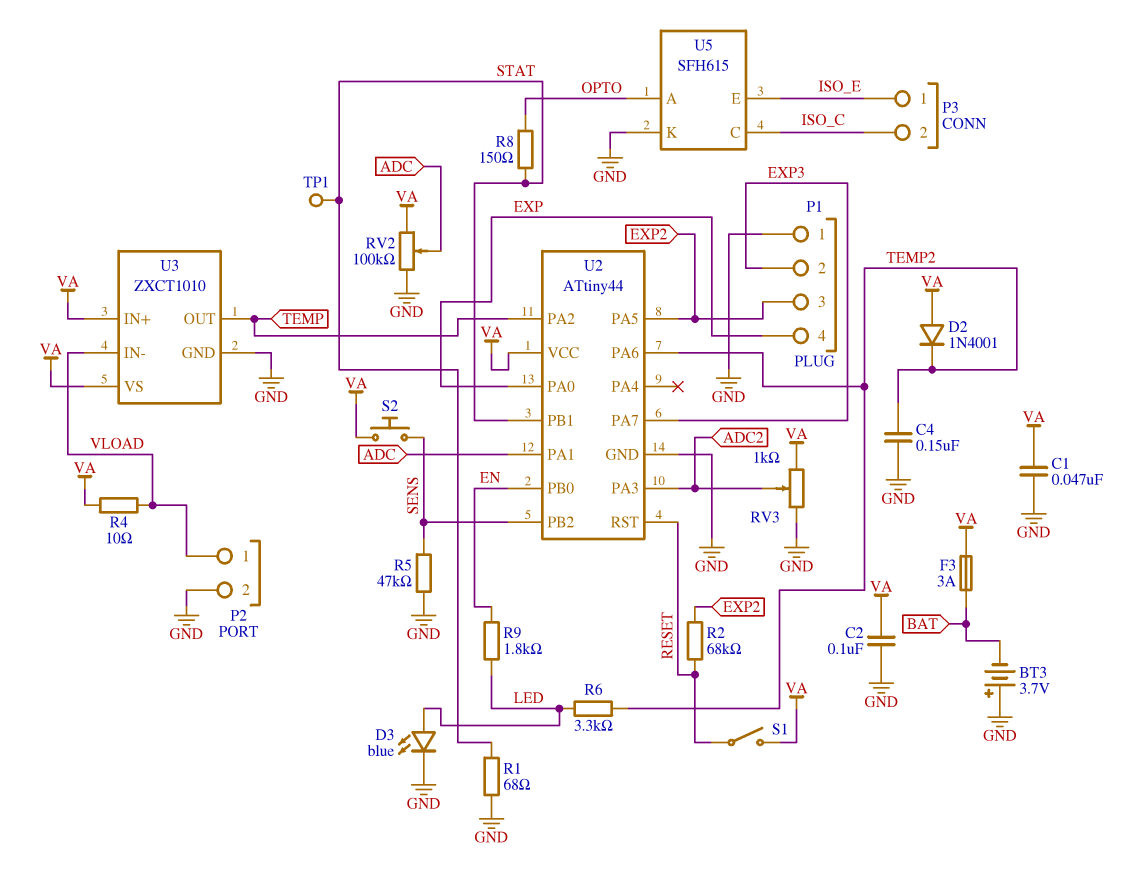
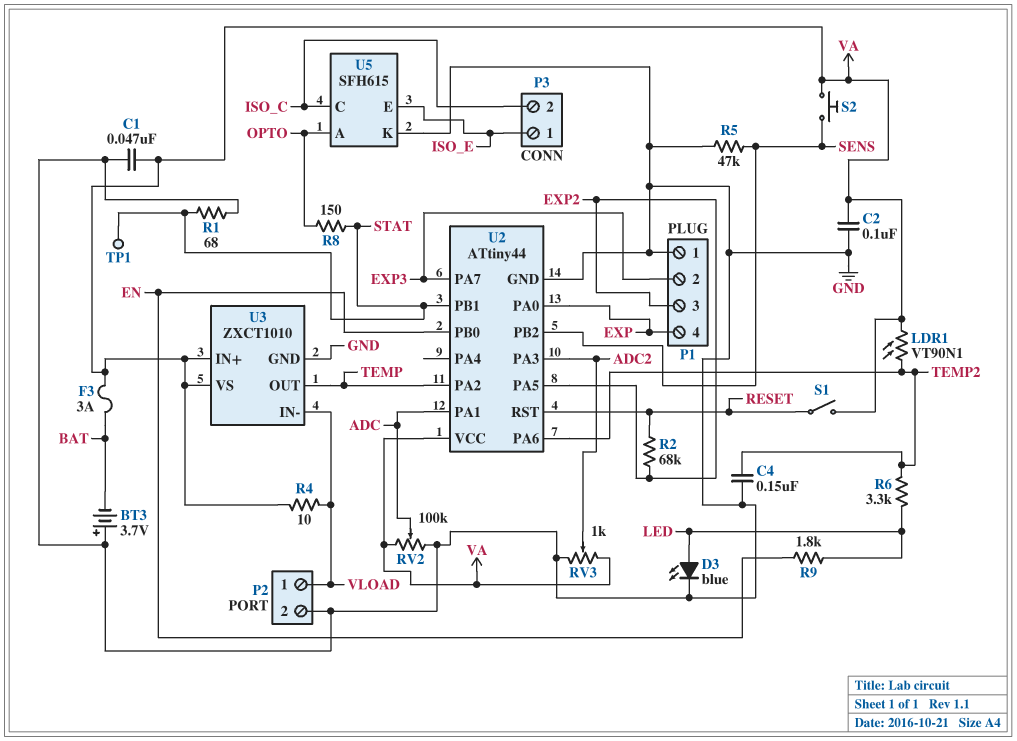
D2: diode 1N4001 (A VA, K TEMP2) -> none
LDR1: none -> VT90N1 (TEMP2, VA)

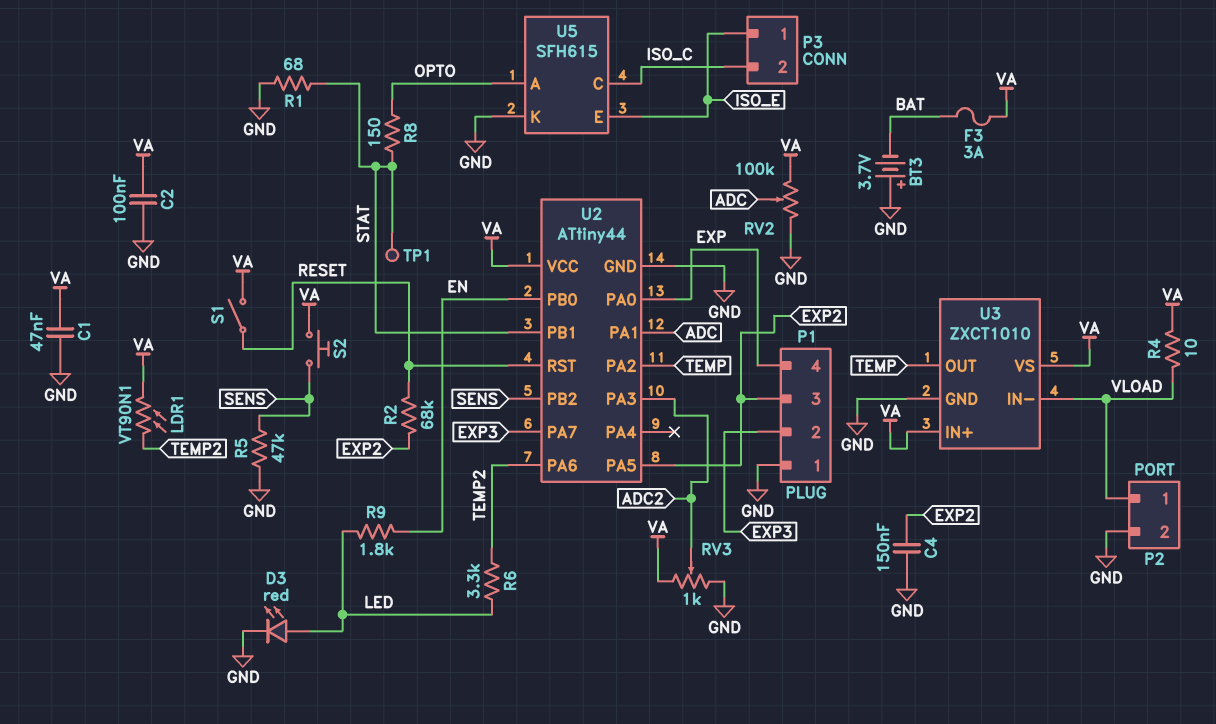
C4: 150nF (GND, TEMP2) -> 150nF (EXP2, GND)
D3: LED blue (A LED, K GND) -> LED red (A LED, K GND)

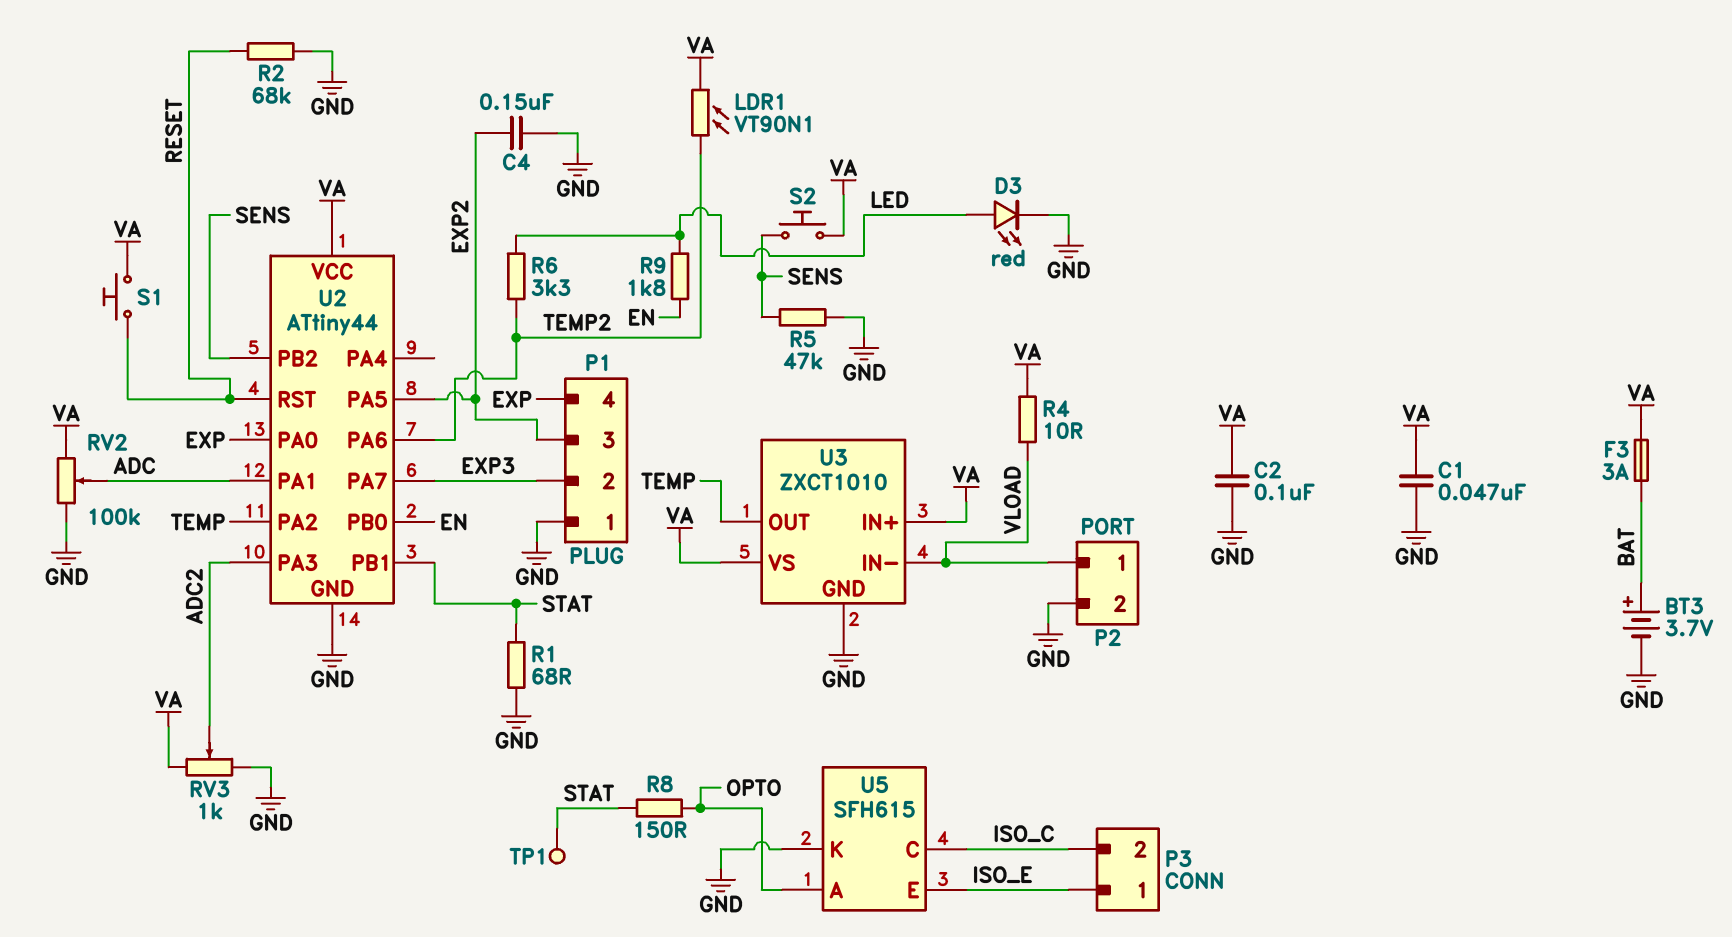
BT3: 3.7V (plus GND, minus BAT) -> 3.7V (plus BAT, minus GND)
R2: 68k (EXP2, RESET) -> 68k (GND, RESET)
S1: switch (RESET, VA) -> button (RESET, VA)

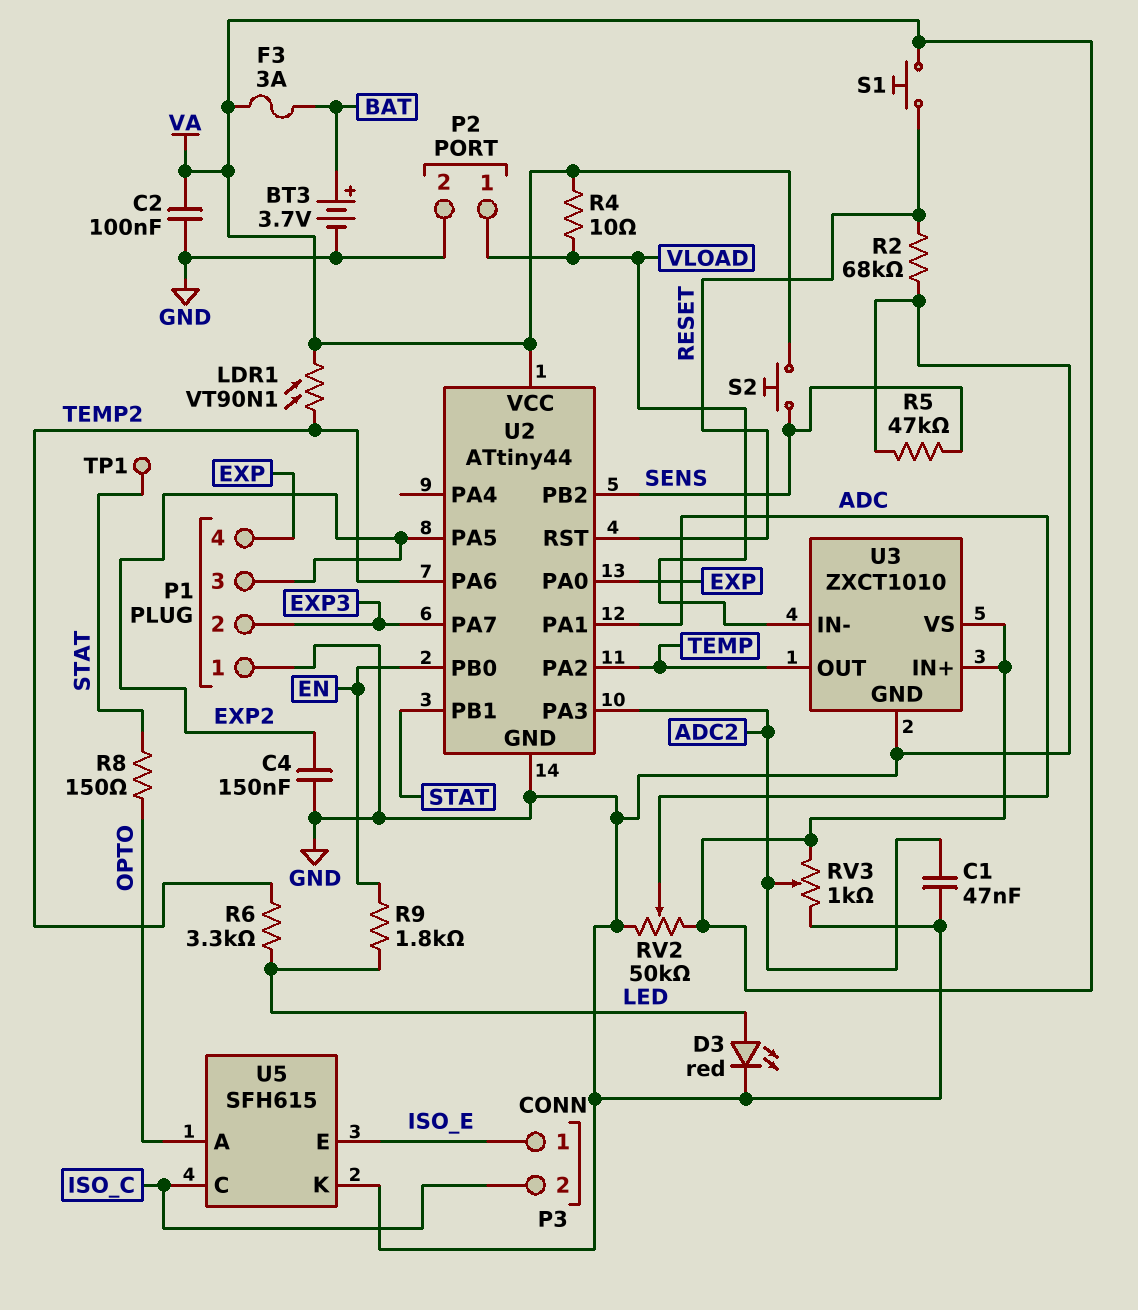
C1: 47nF (GND, VA) -> 47nF (ADC2, GND)
R1: 68 (GND, STAT) -> none
RV2: 100k (GND, VA, wiper ADC) -> 50k (GND, VA, wiper ADC)

